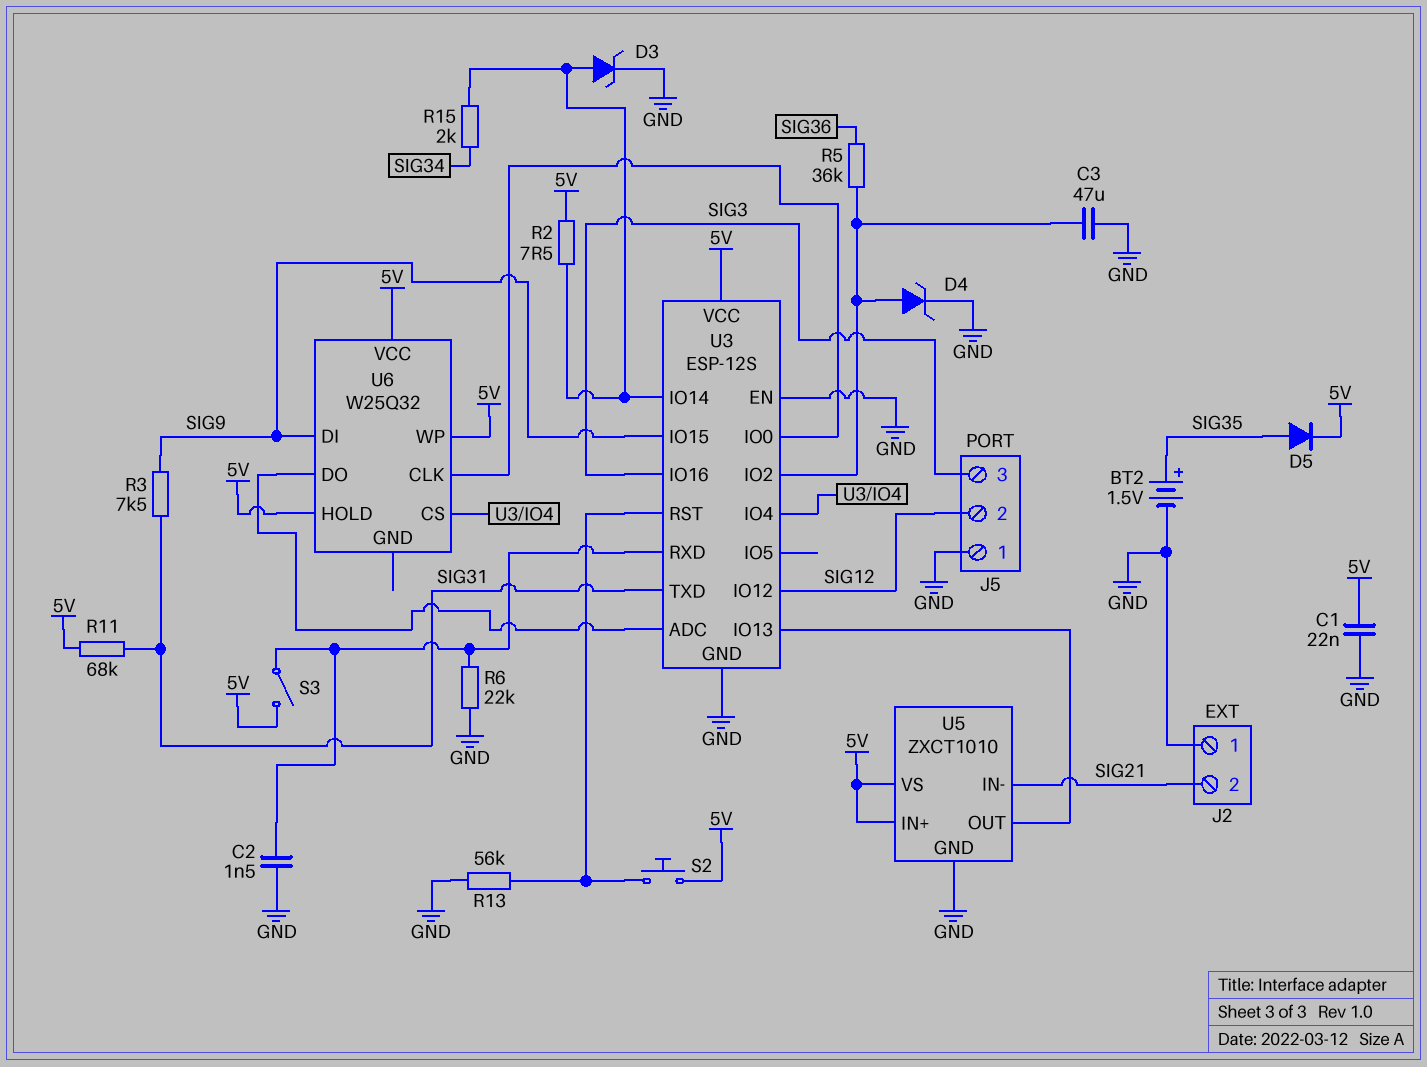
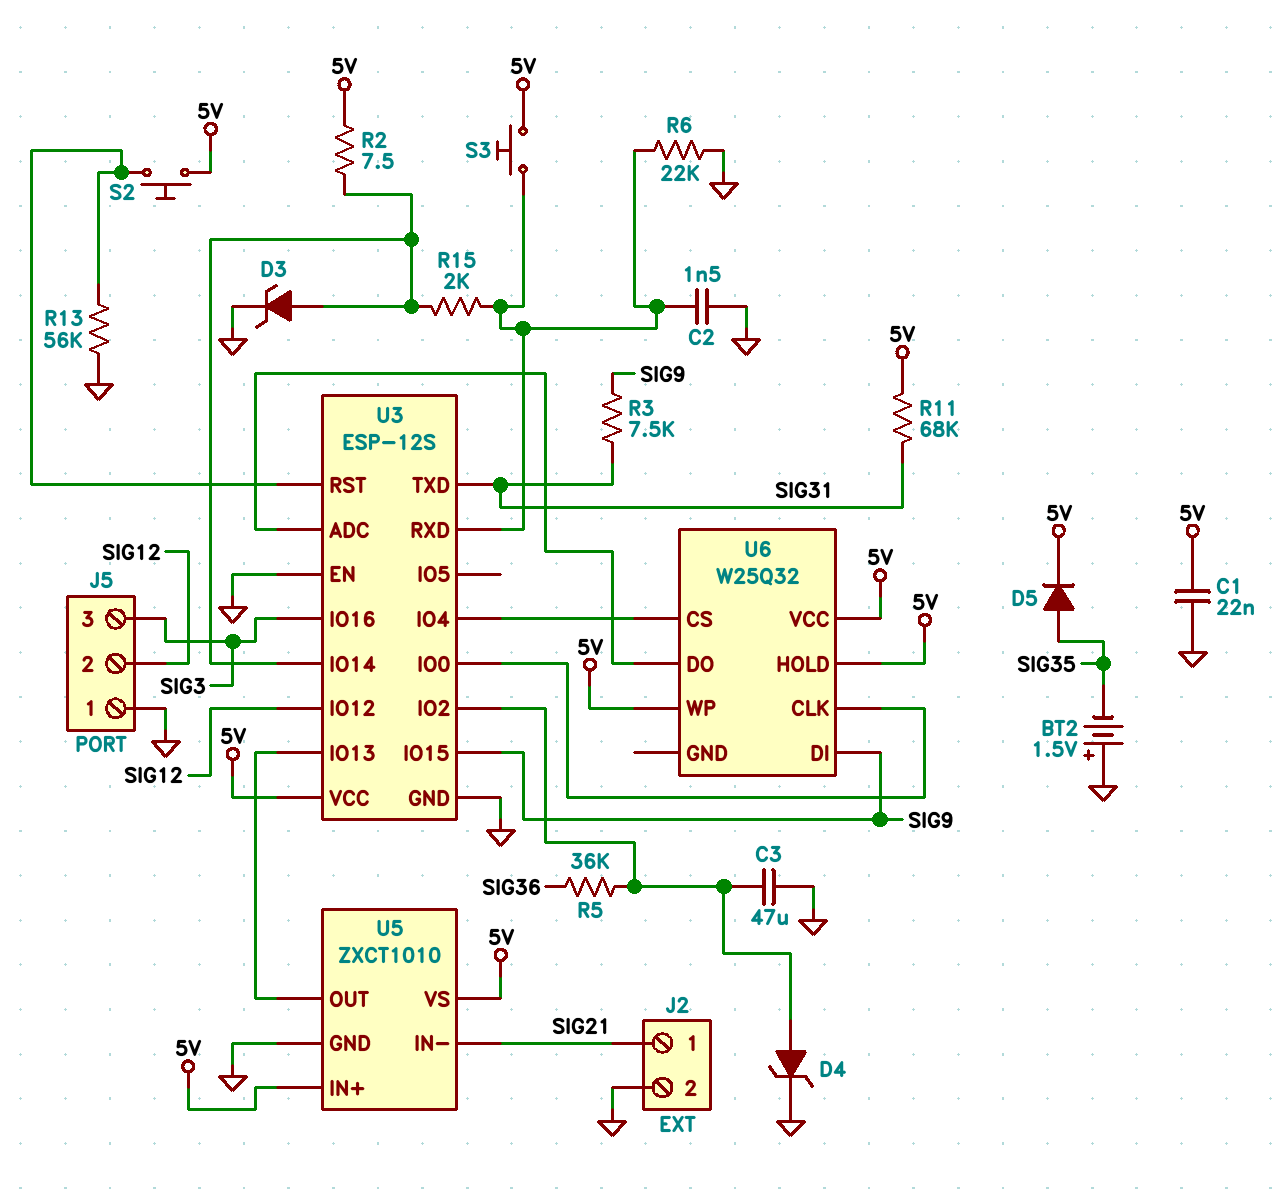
BT2: 1.5V (plus SIG35, minus GND) -> 1.5V (plus GND, minus SIG35)
J2 pin 1: GND -> SIG21
J2 pin 2: SIG21 -> GND
R15: 2k (SIG34, U3/IO14) -> 2k (U3/IO14, U3/RXD)
S3: switch (5V, U3/RXD) -> button (5V, U3/RXD)

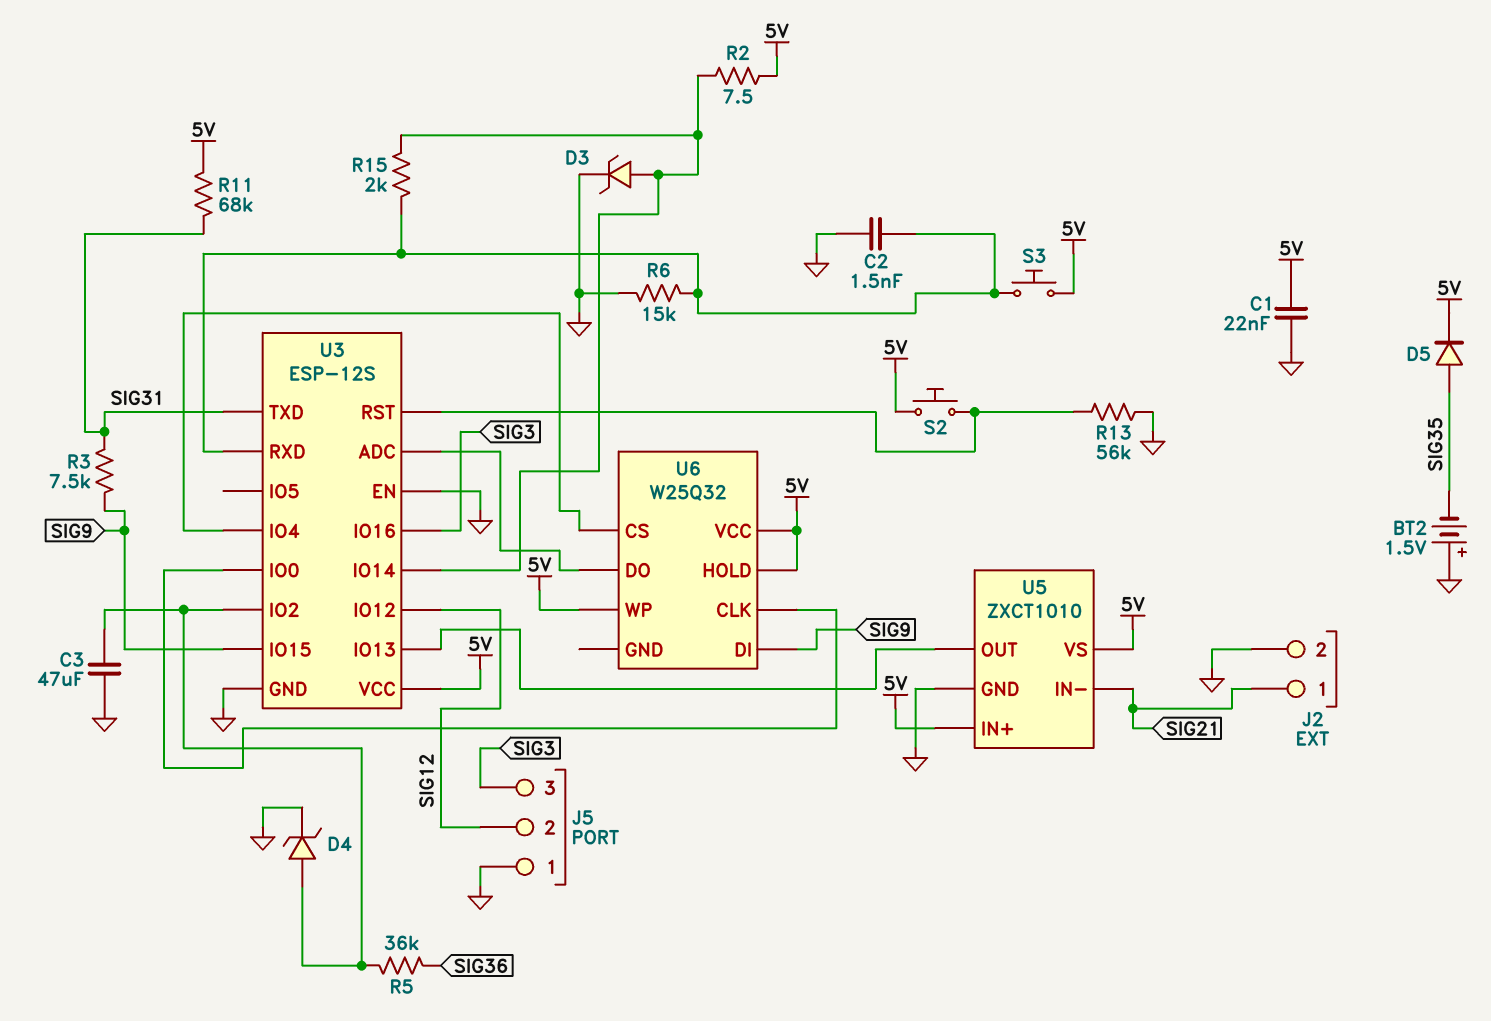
R6: 22k (GND, U3/RXD) -> 15k (GND, U3/RXD)

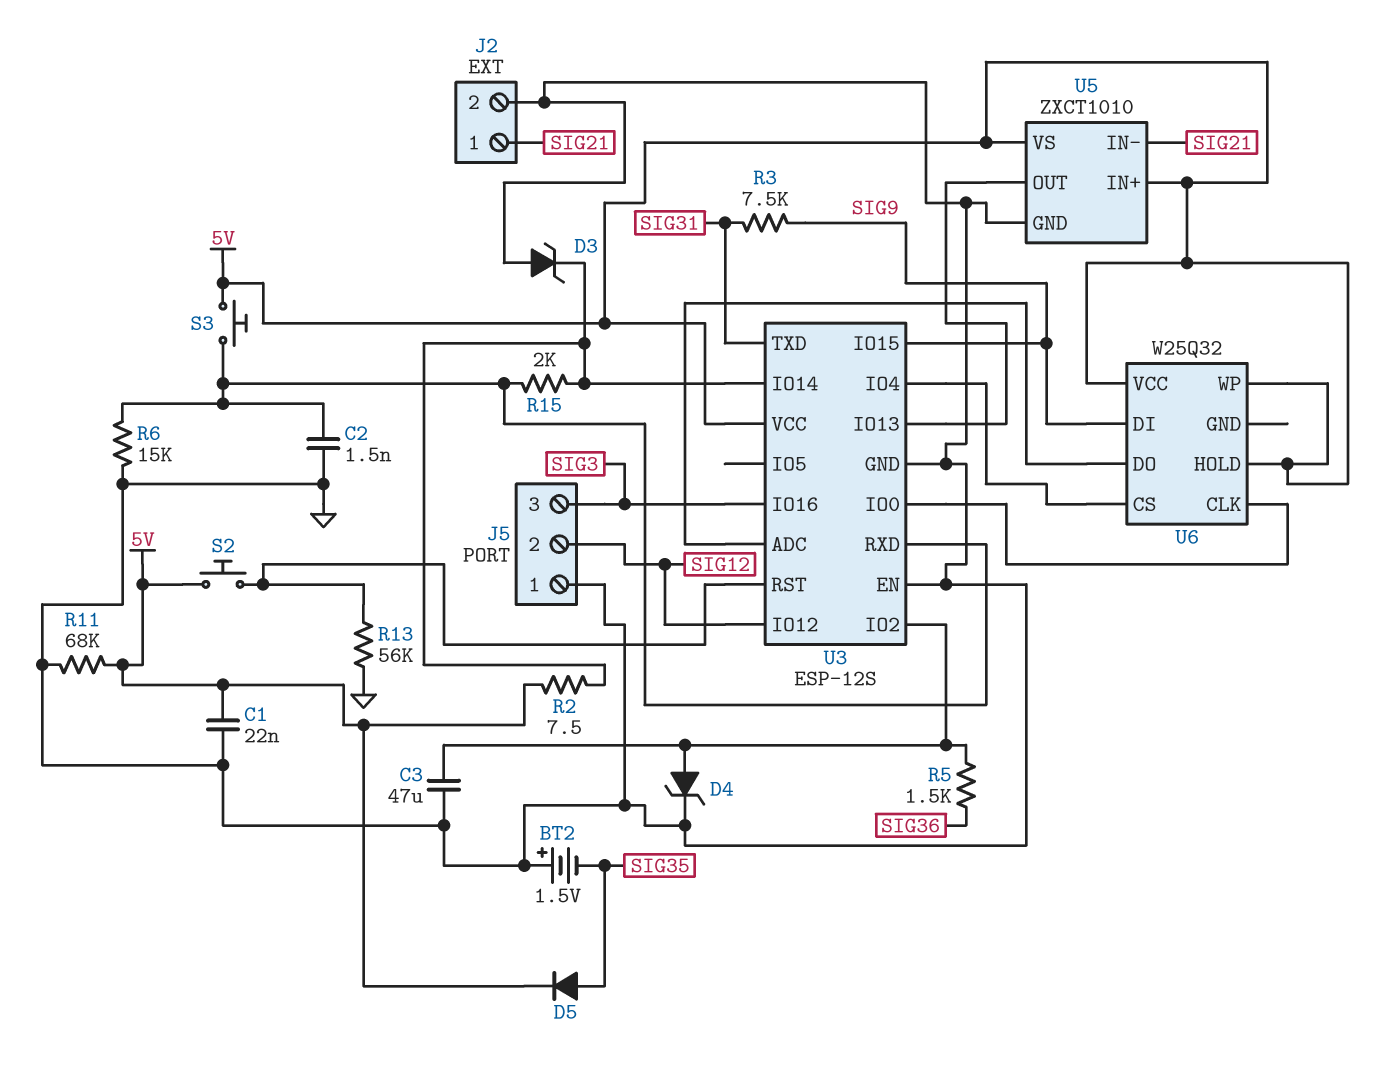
D3: zener (A U3/IO14, K GND) -> zener (A GND, K U3/IO14)
R5: 36k (SIG36, U3/IO2) -> 1.5k (SIG36, U3/IO2)
R11: 68k (5V, SIG31) -> 68k (5V, GND)

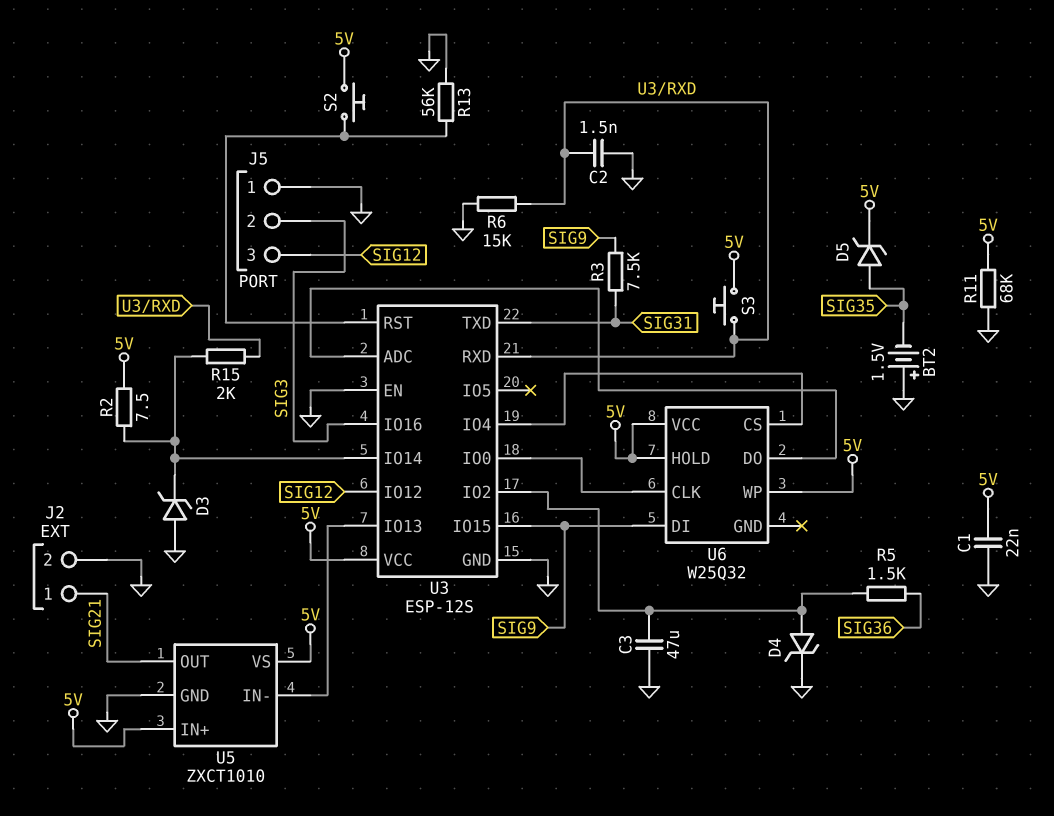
D5: diode (A SIG35, K 5V) -> zener (A SIG35, K 5V)
J5 pin 2: SIG12 -> SIG3
J5 pin 3: SIG3 -> SIG12
U5 pin IN-: SIG21 -> U3/IO13
U5 pin OUT: U3/IO13 -> SIG21

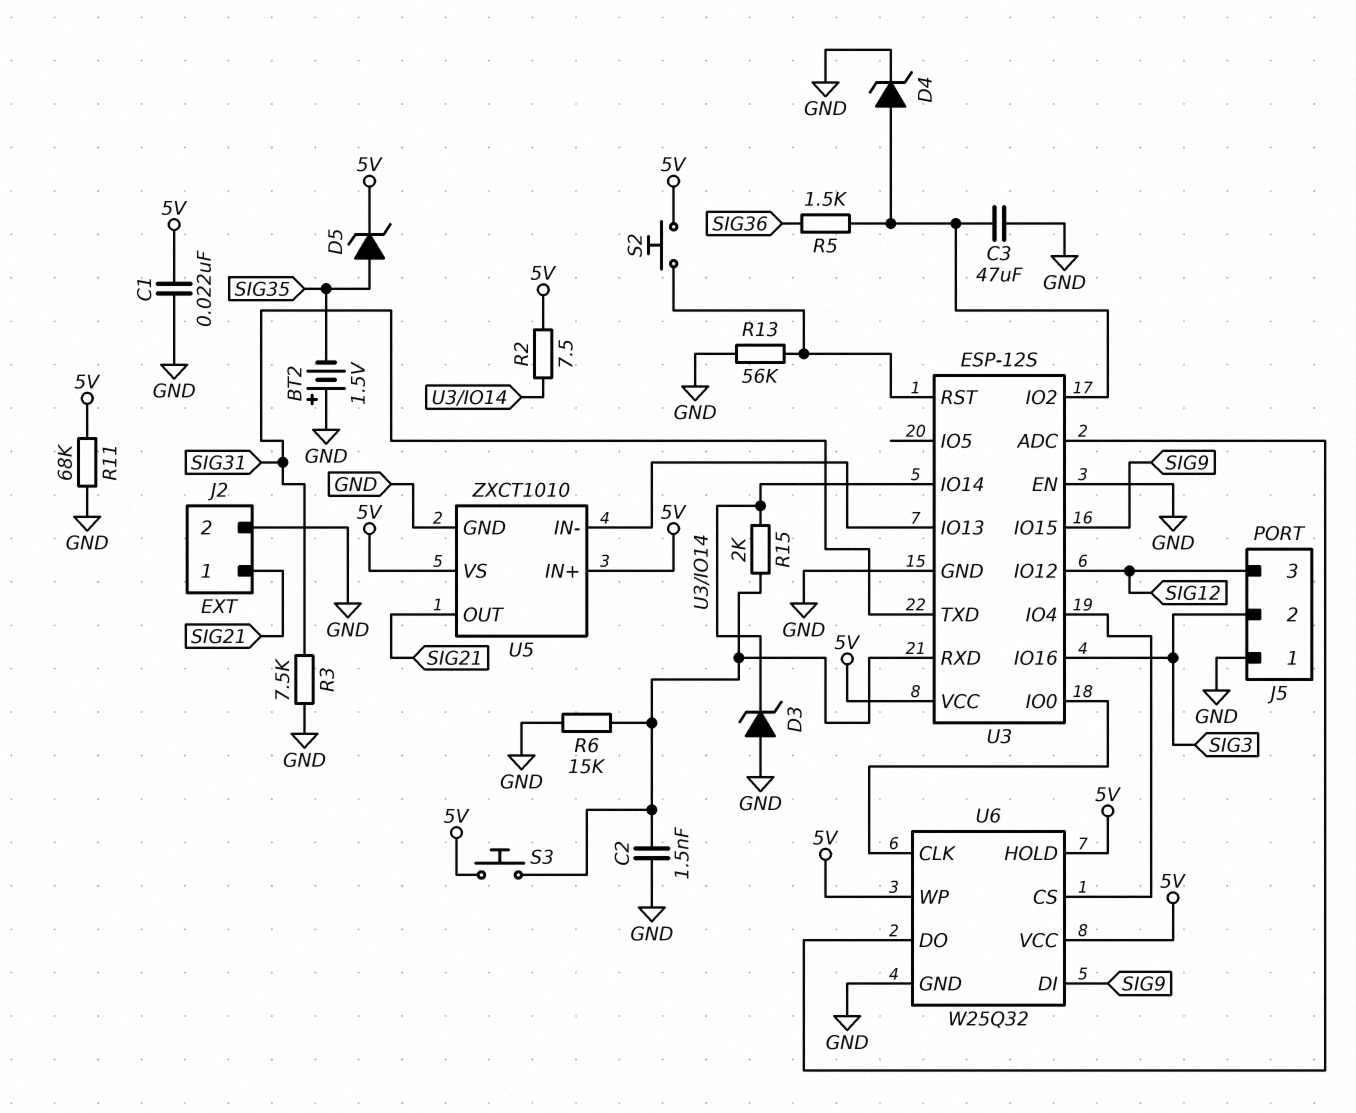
R3: 7.5k (SIG9, SIG31) -> 7.5k (GND, SIG31)
U6 pin GND: none -> GND

